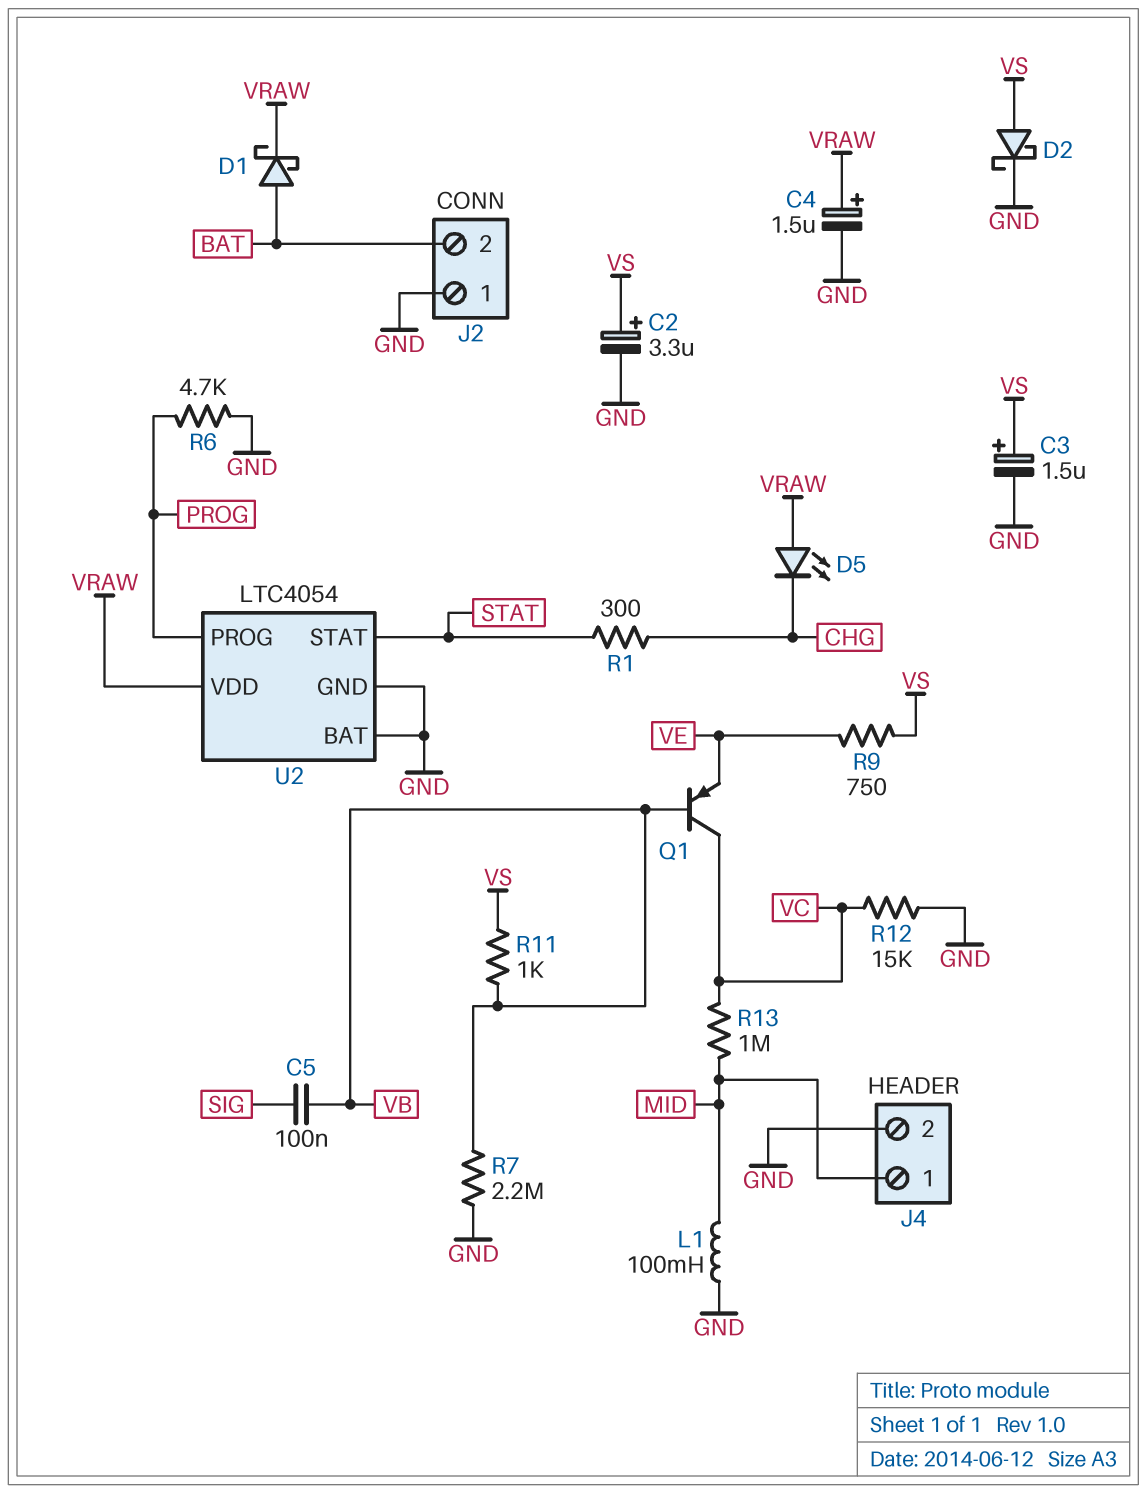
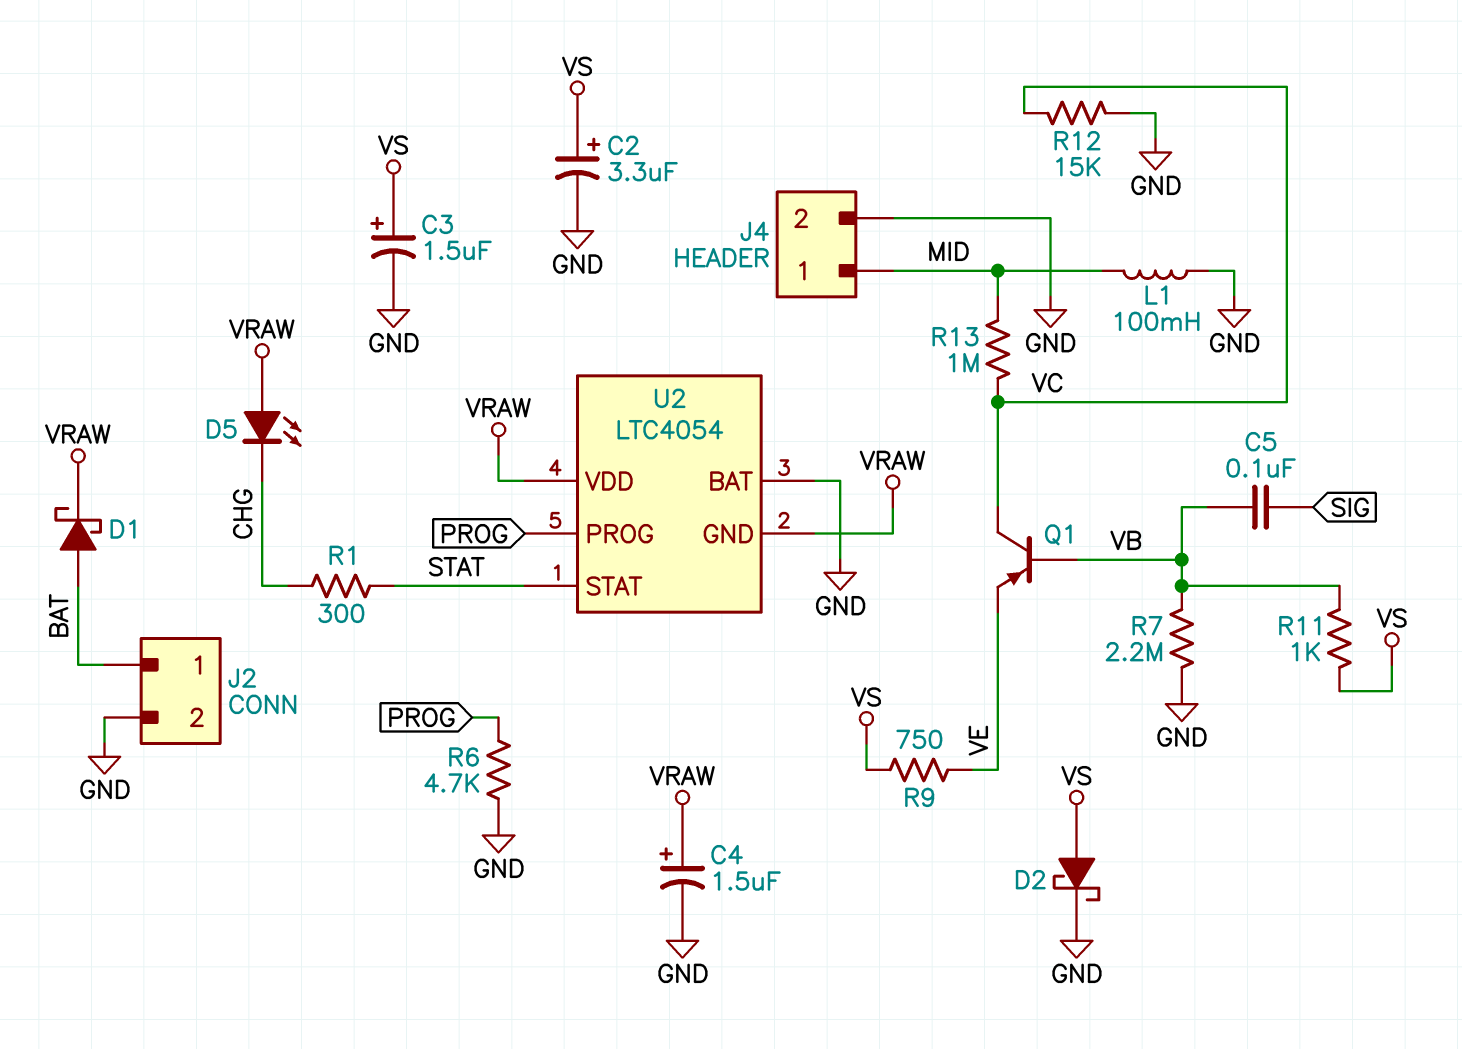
J2 pin 1: GND -> BAT
J2 pin 2: BAT -> GND
U2 pin GND: GND -> VRAW

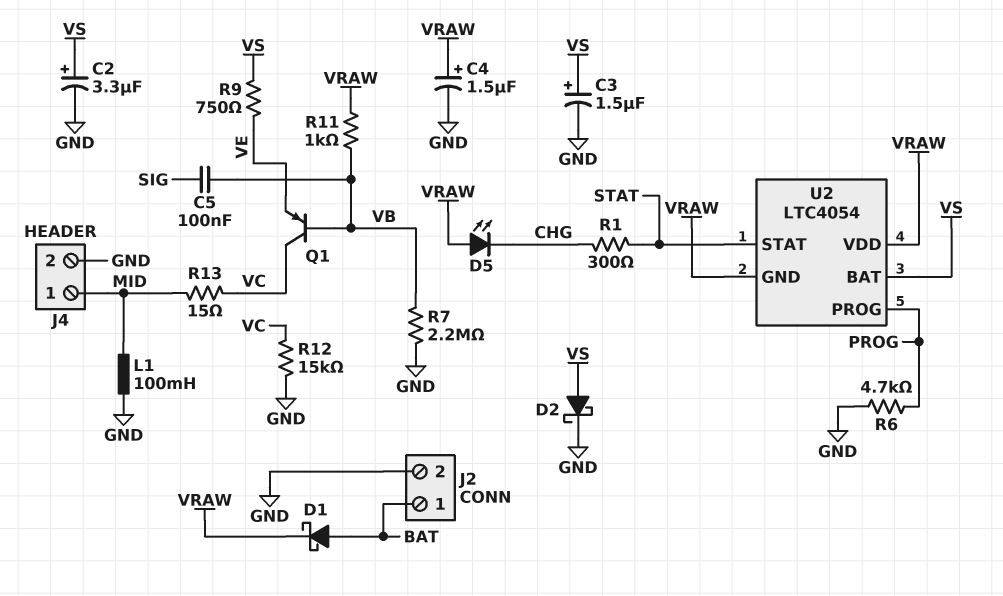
R11: 1k (VB, VS) -> 1k (VB, VRAW)
R13: 1M (MID, VC) -> 15 (MID, VC)
U2 pin BAT: GND -> VS

